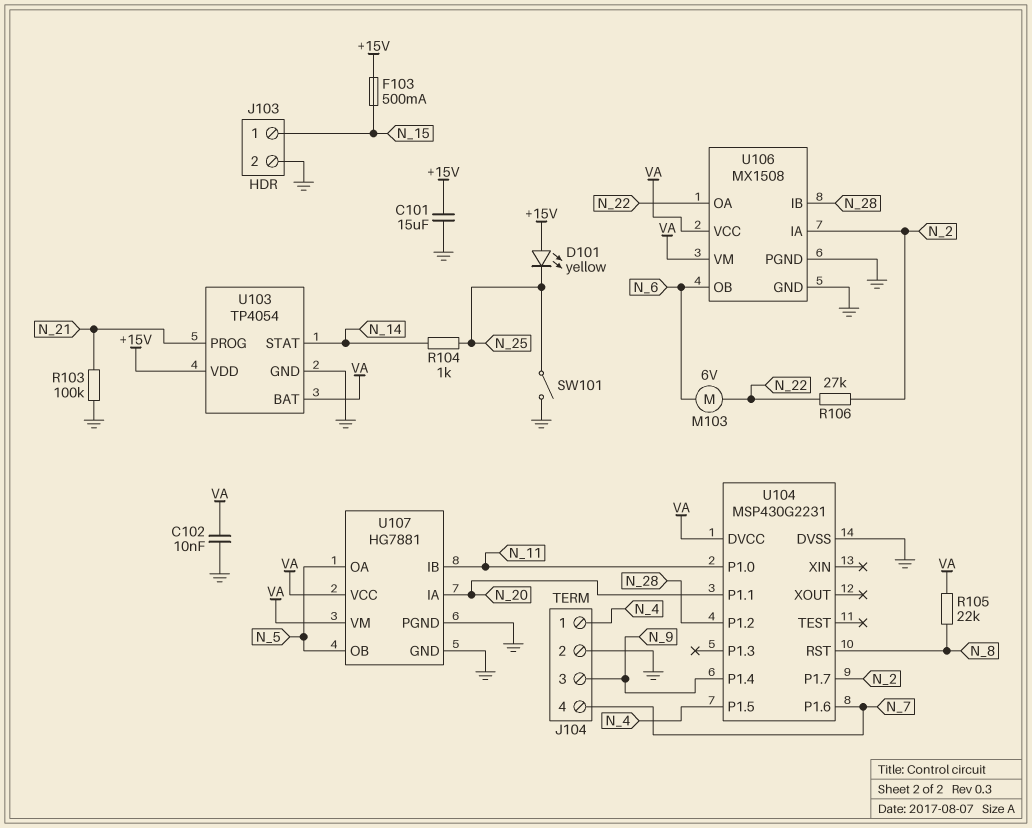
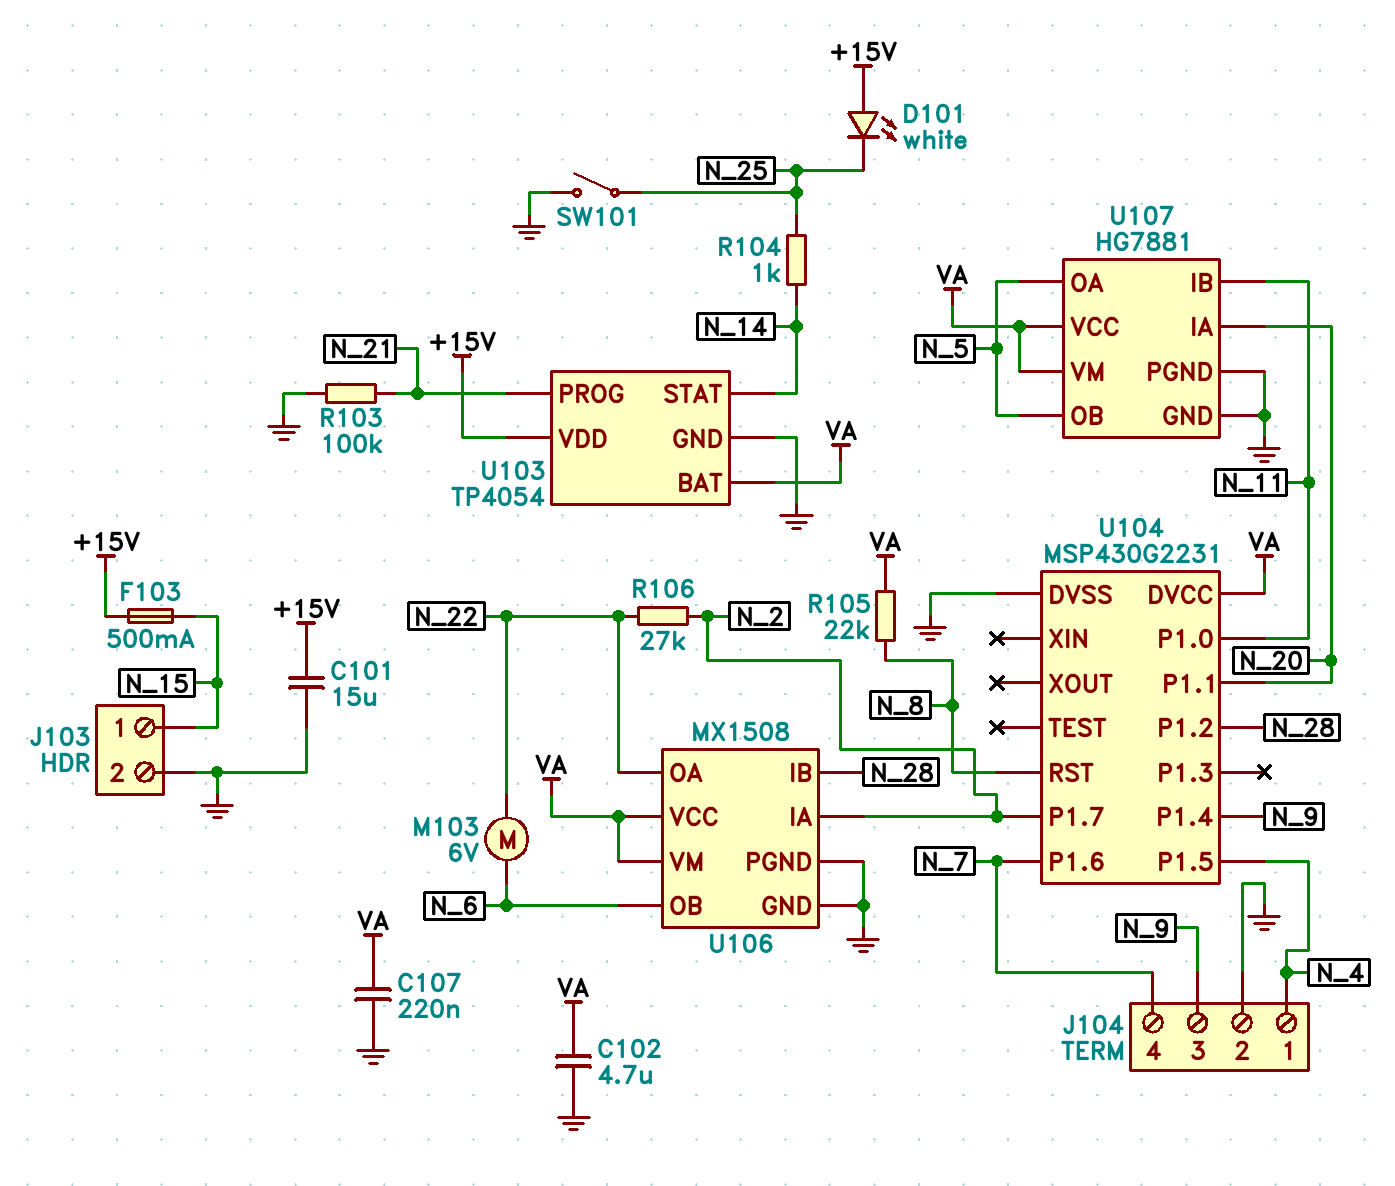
C102: 10nF (GND, VA) -> 4.7uF (GND, VA)
C107: none -> 220nF (GND, VA)
D101: LED yellow (A +15V, K N_25) -> LED white (A +15V, K N_25)

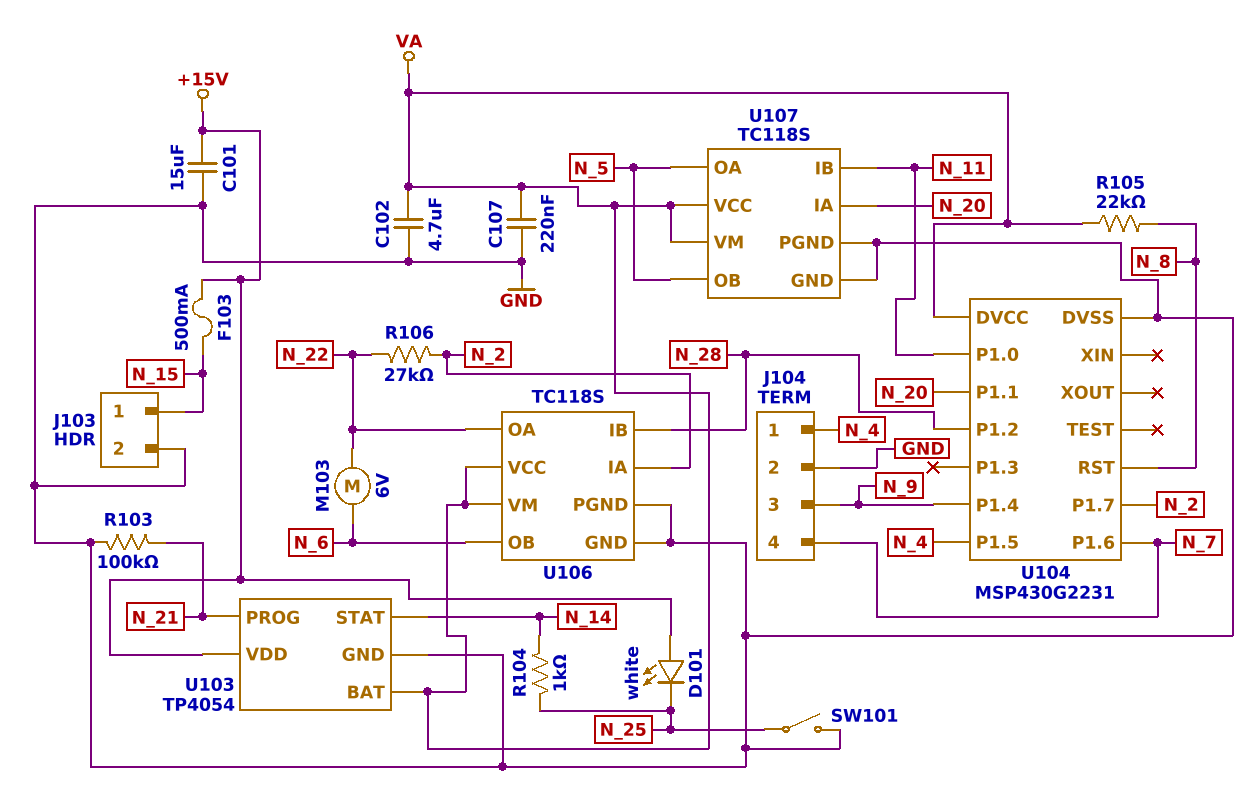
U106: MX1508 -> TC118S
U107: HG7881 -> TC118S

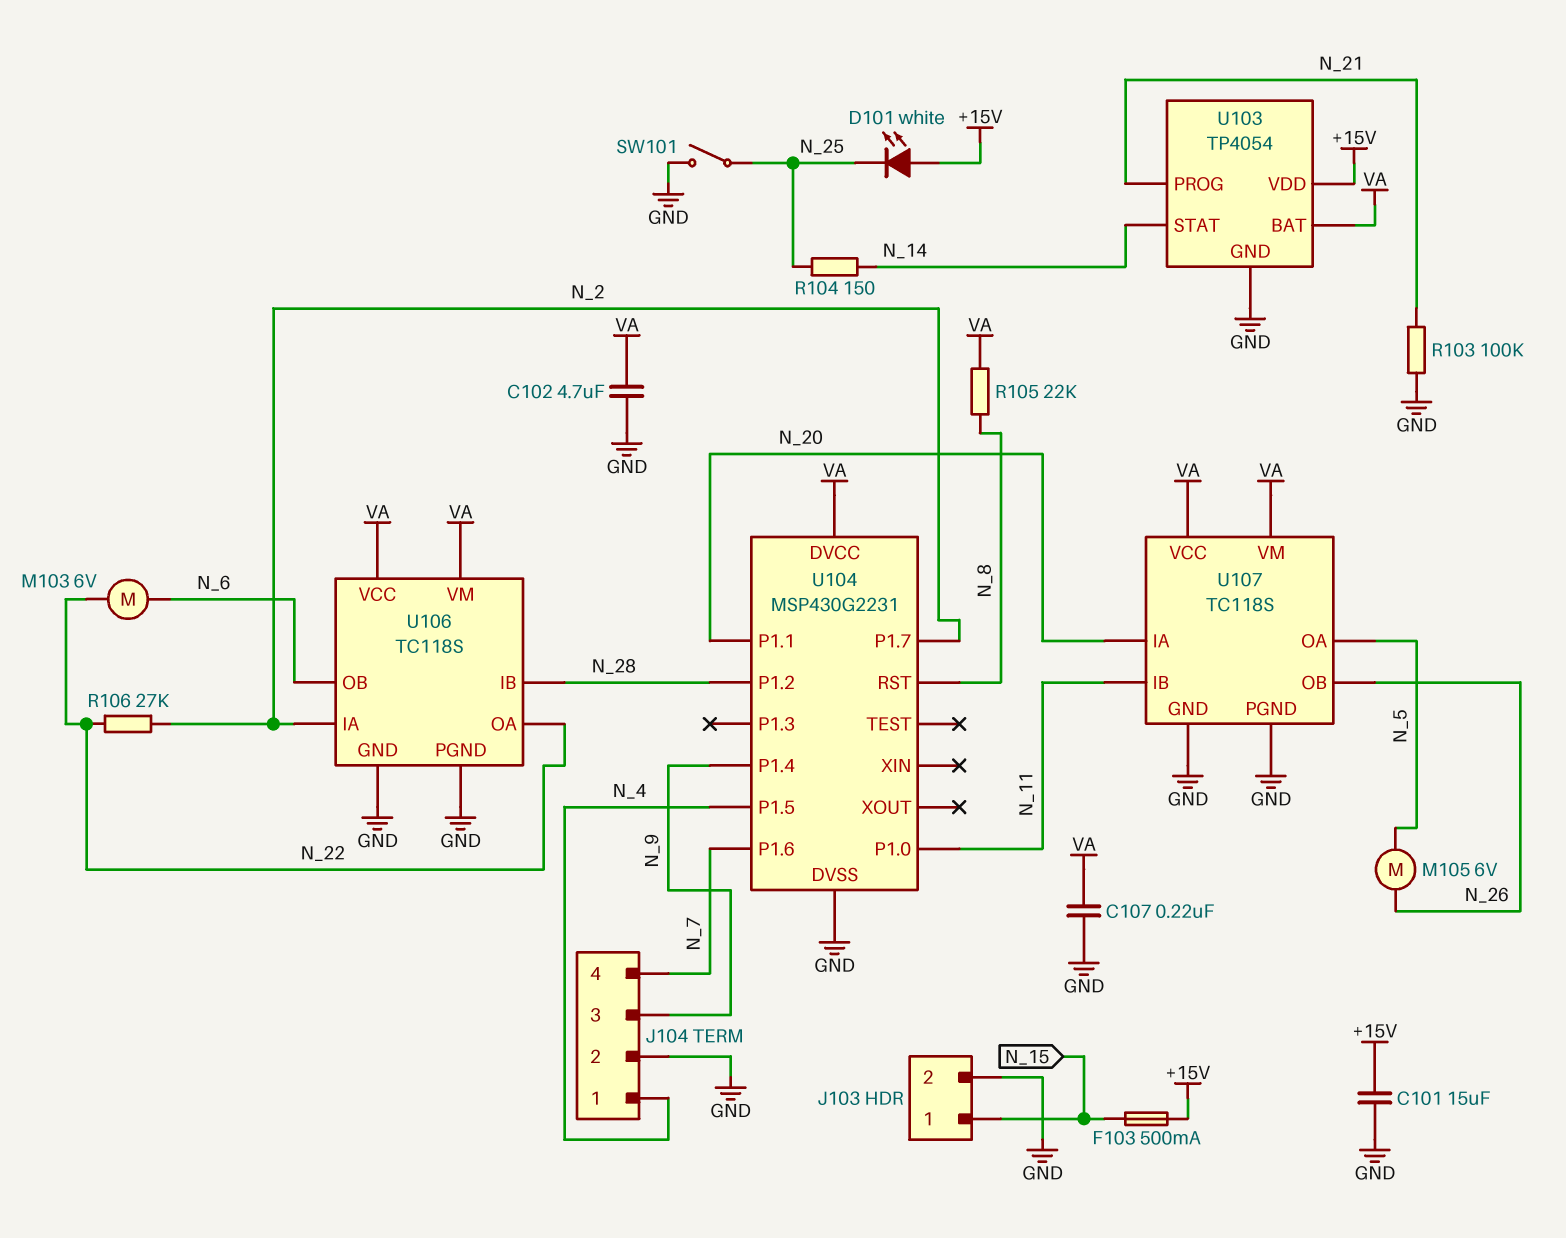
M105: none -> motor 6V (N_5, N_26)
R104: 1k (N_14, N_25) -> 150 (N_14, N_25)
U107 pin OB: N_5 -> N_26

